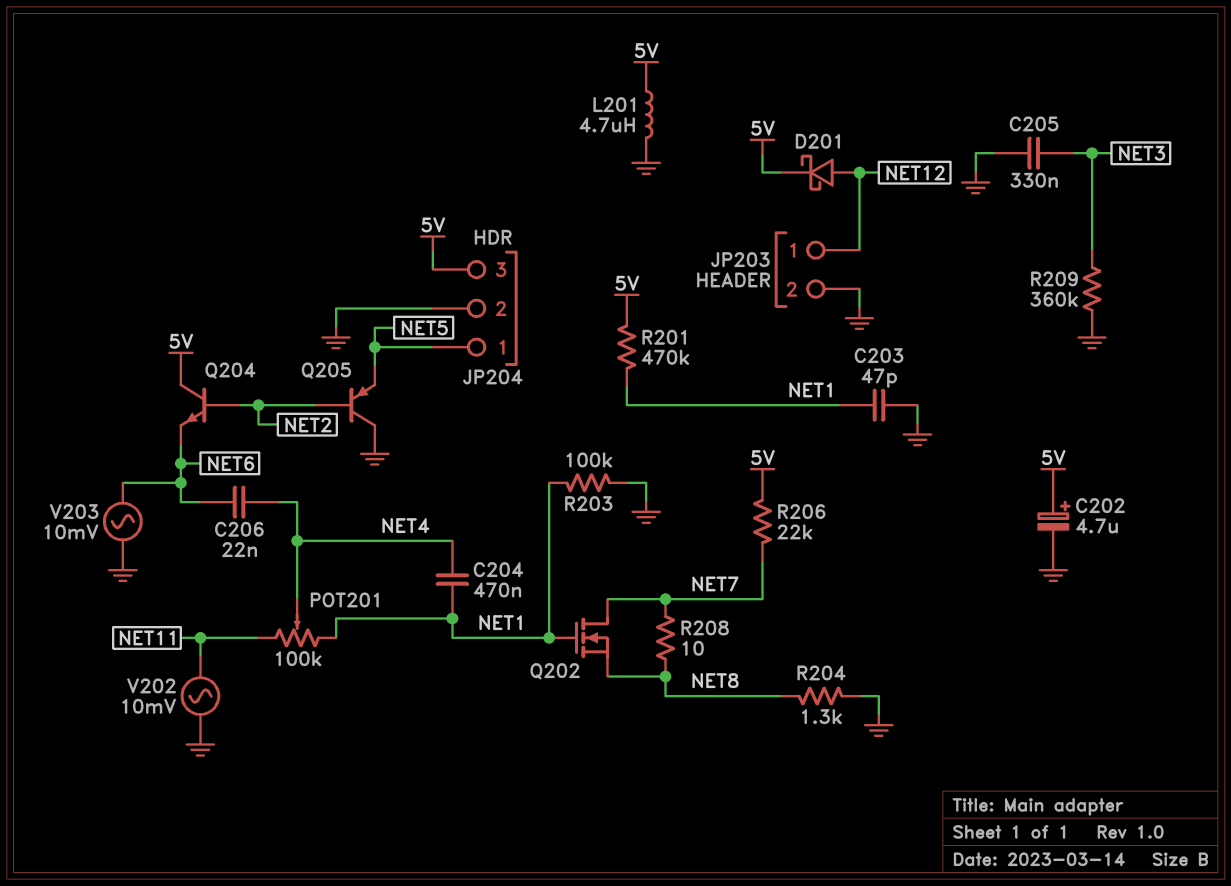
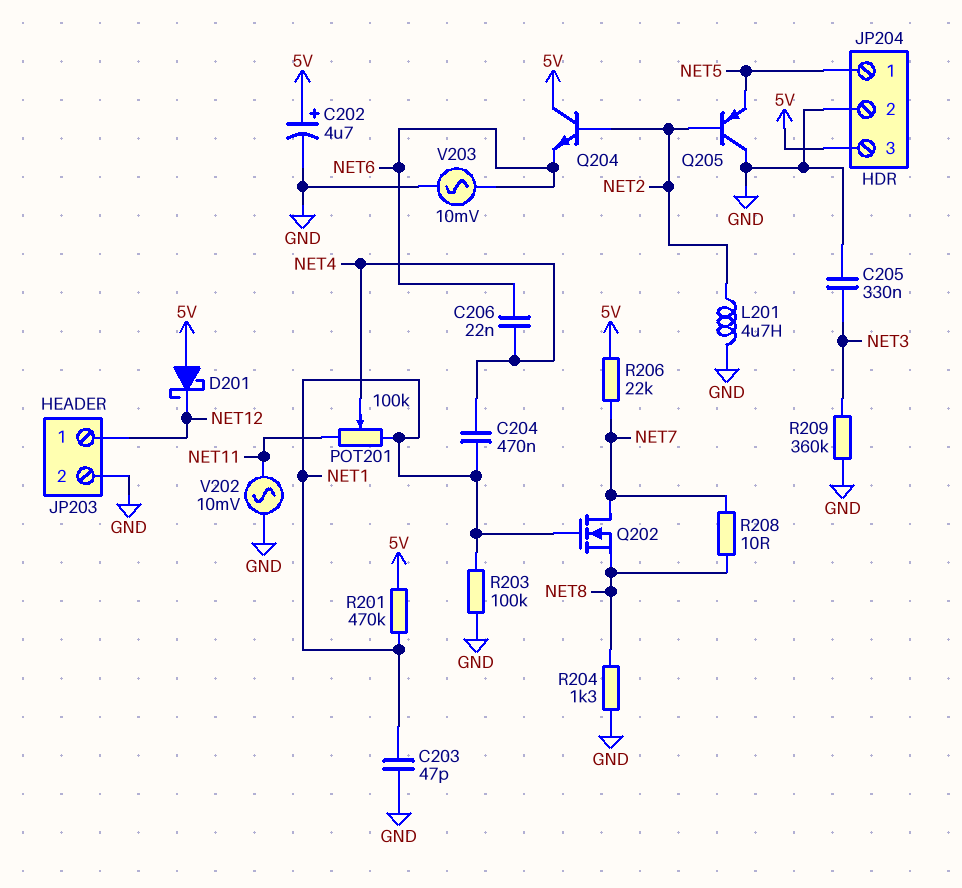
D201: schottky (A NET12, K 5V) -> schottky (A 5V, K NET12)
L201: 4.7uH (5V, GND) -> 4.7uH (GND, NET2)

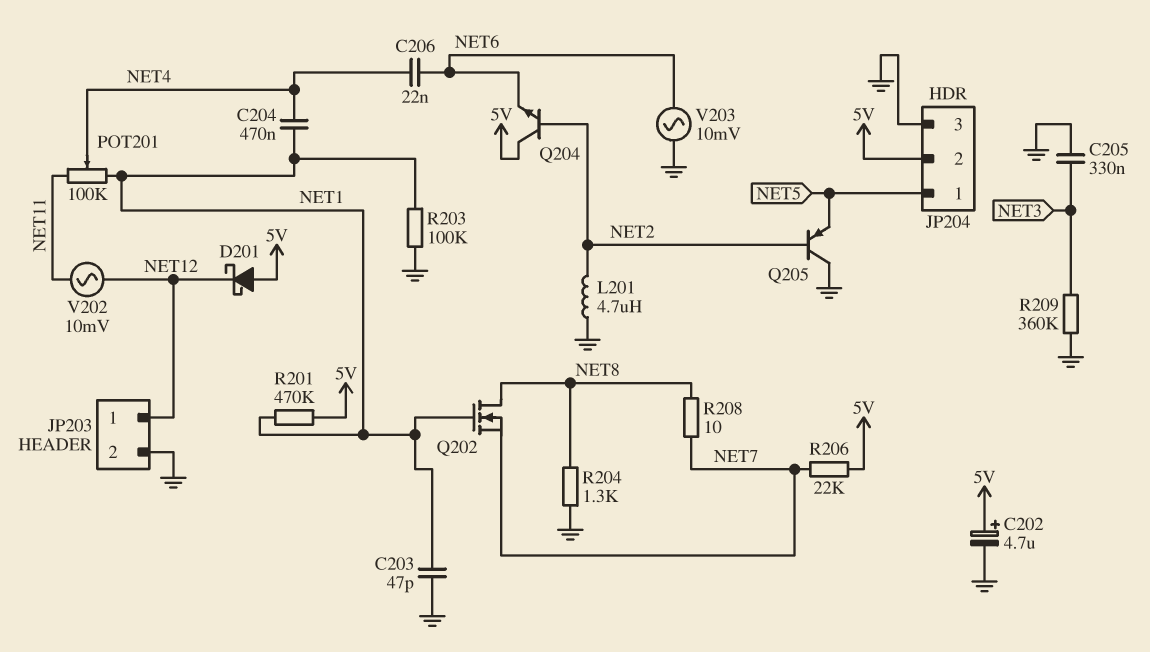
JP204 pin 2: GND -> 5V
JP204 pin 3: 5V -> GND
Q202: NMOS (G NET1, D NET7, S NET8) -> NMOS (G NET1, D NET8, S NET7)
V202: AC 10mV (GND, NET11) -> AC 10mV (NET11, NET12)

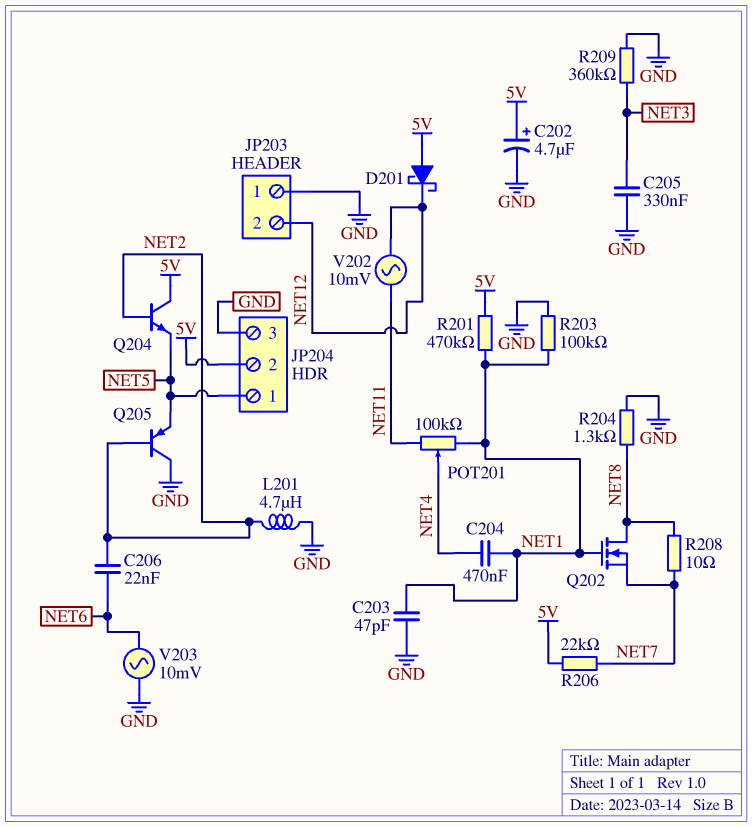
C206: 22nF (NET4, NET6) -> 22nF (NET2, NET6)
JP203 pin 1: NET12 -> GND
JP203 pin 2: GND -> NET12
Q204: NPN (B NET2, C 5V, E NET6) -> NPN (B NET2, C 5V, E NET5)

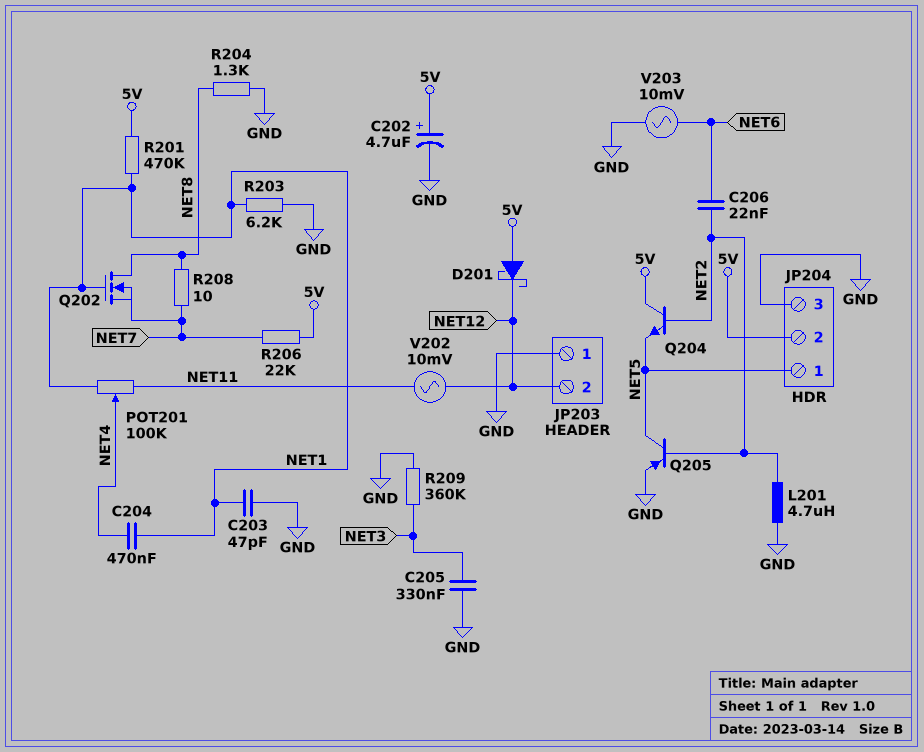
Q205: PNP (B NET2, C GND, E NET5) -> PNP (B NET2, C NET5, E GND)
R203: 100k (GND, NET1) -> 6.2k (GND, NET1)

